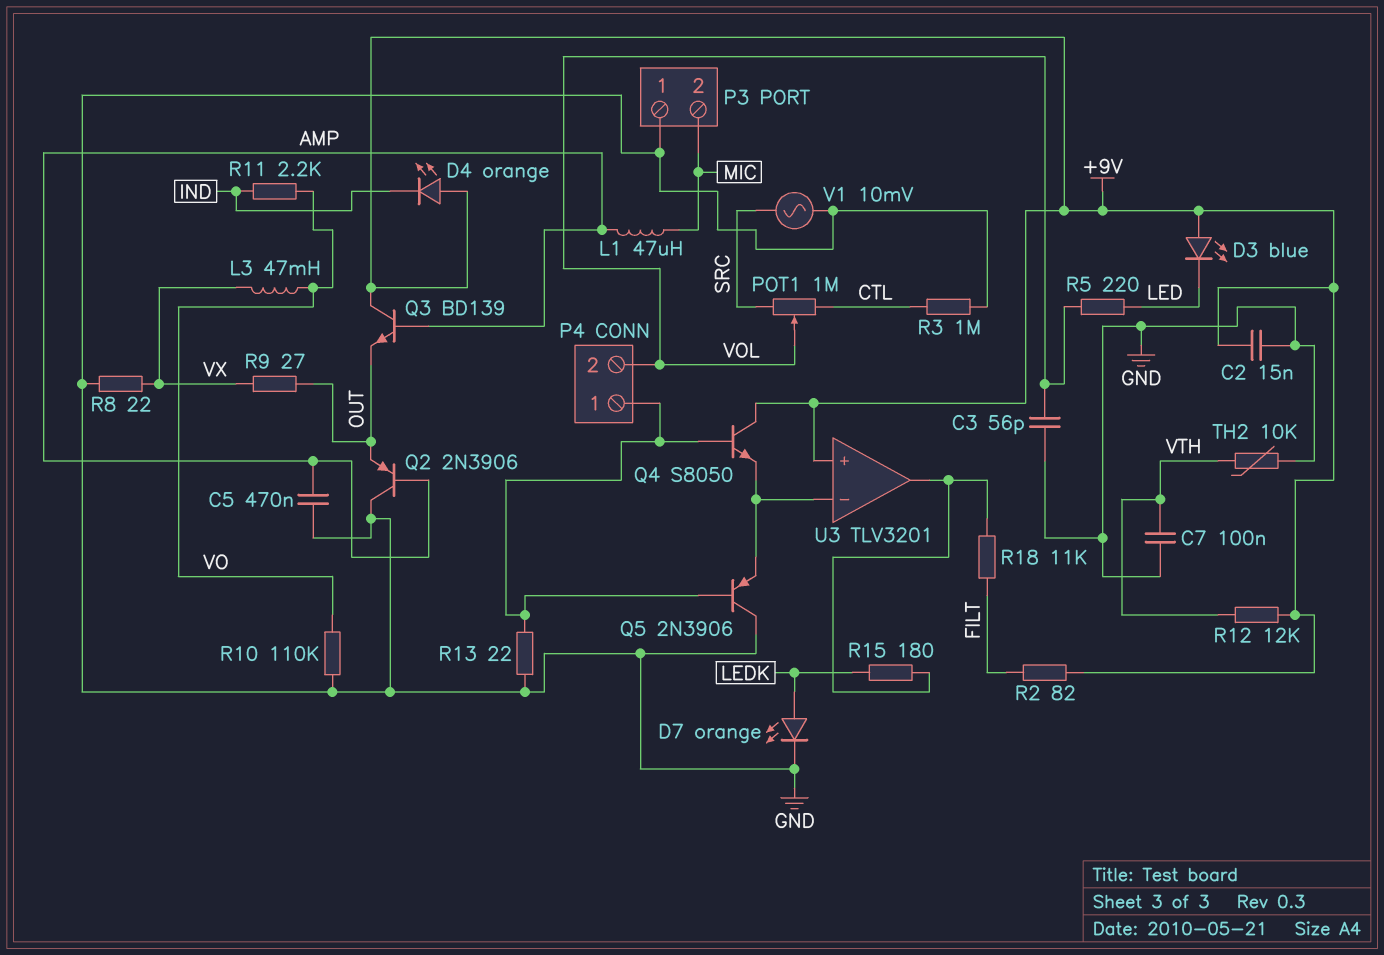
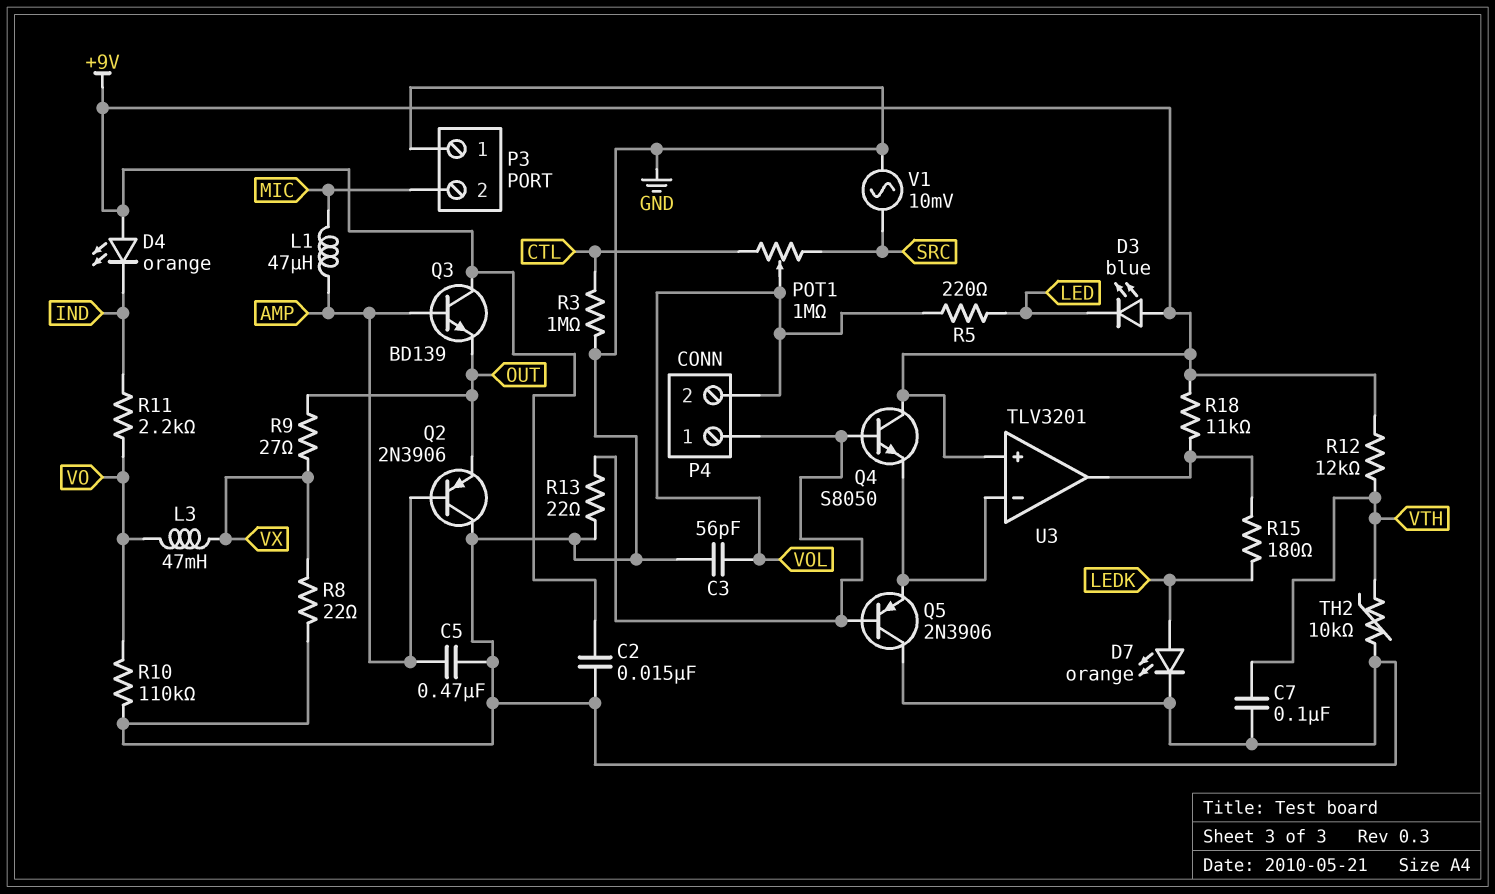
R2: 82 (+9V, FILT) -> none
R18: 11k (FILT, U3/out) -> 11k (+9V, U3/out)

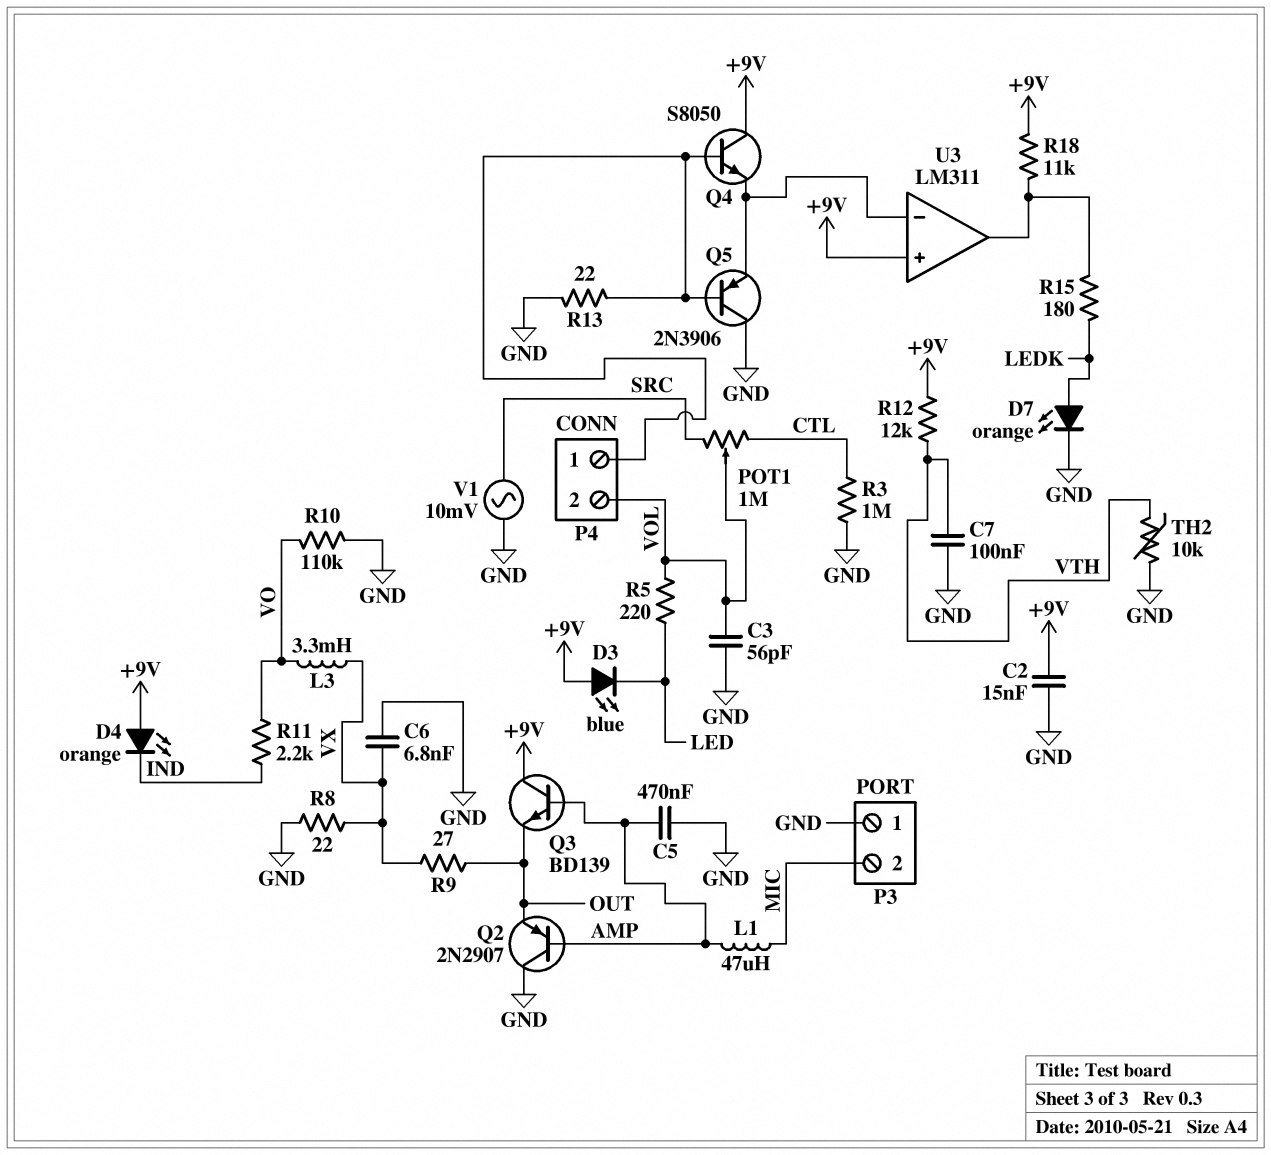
C6: none -> 6.8nF (GND, VX)
L3: 47mH (VO, VX) -> 3.3mH (VO, VX)
Q2: PNP 2N3906 (B AMP, C GND, E OUT) -> PNP 2N2907 (B AMP, C GND, E OUT)
U3: TLV3201 -> LM311

